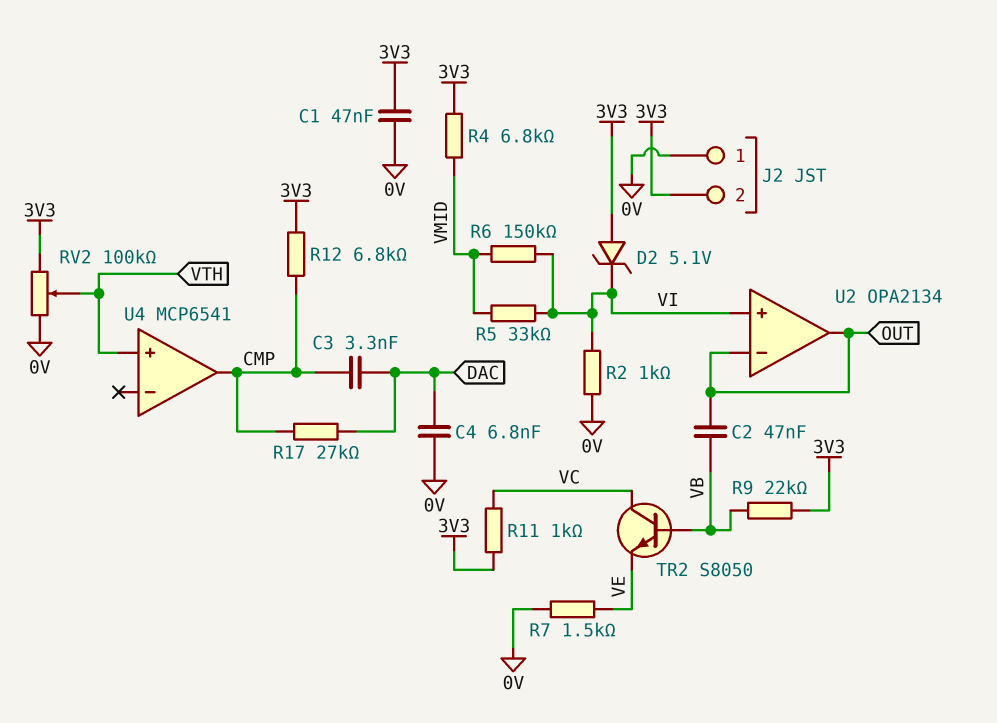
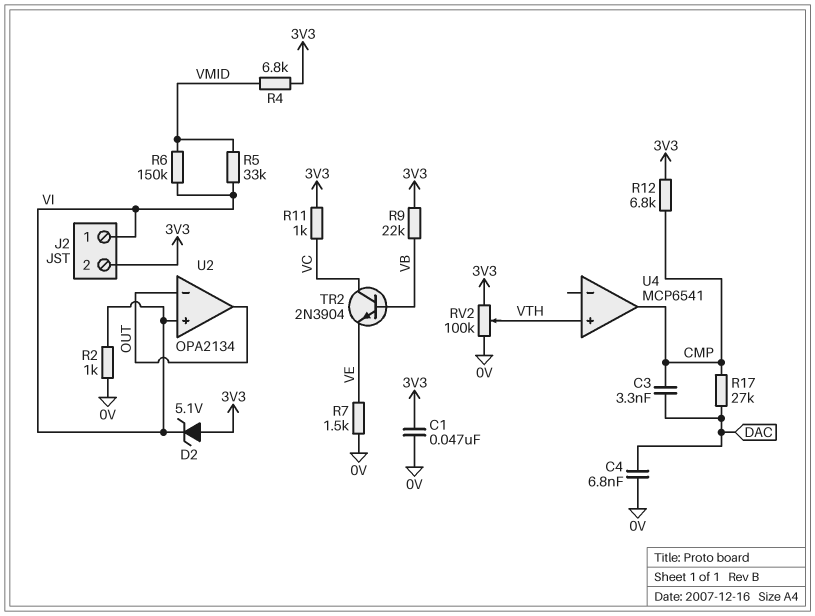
C2: 47nF (OUT, VB) -> none
J2 pin 1: 0V -> VI
TR2: NPN S8050 (B VB, C VC, E VE) -> NPN 2N3904 (B VB, C VC, E VE)

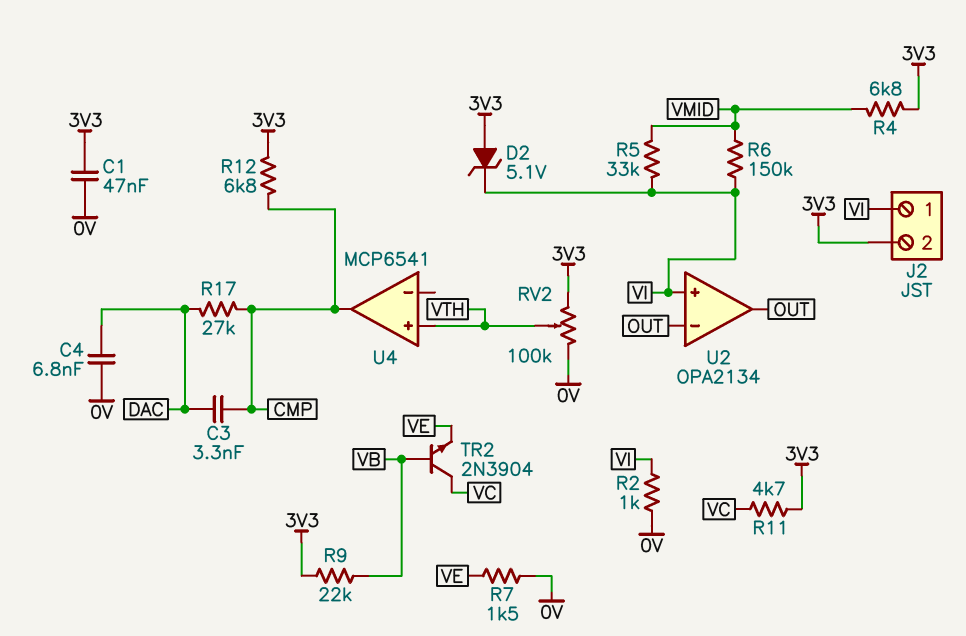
R11: 1k (3V3, VC) -> 4.7k (3V3, VC)

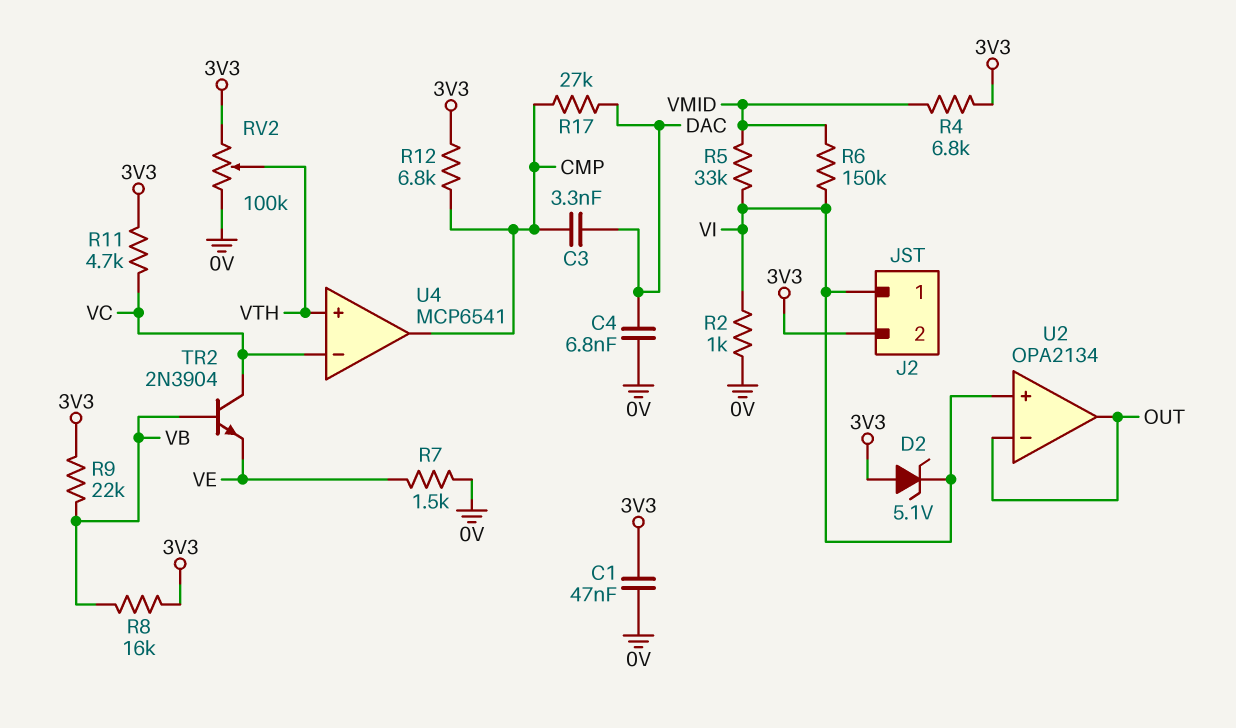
R8: none -> 16k (3V3, VB)
U4 pin in-: none -> VC

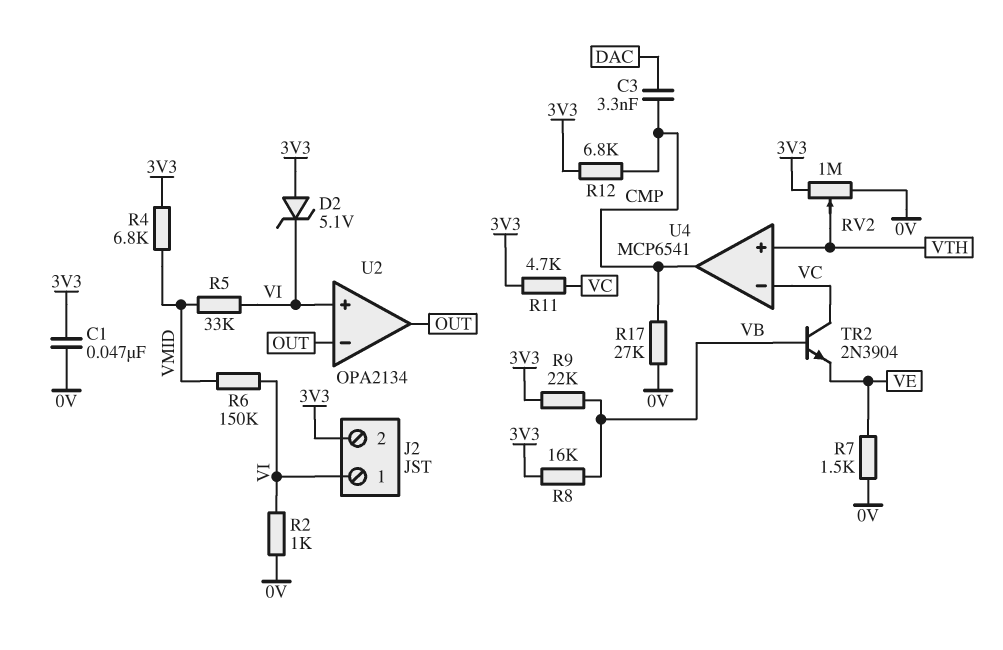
C4: 6.8nF (0V, DAC) -> none
R17: 27k (CMP, DAC) -> 27k (0V, CMP)
RV2: 100k (0V, 3V3, wiper VTH) -> 1M (0V, 3V3, wiper VTH)

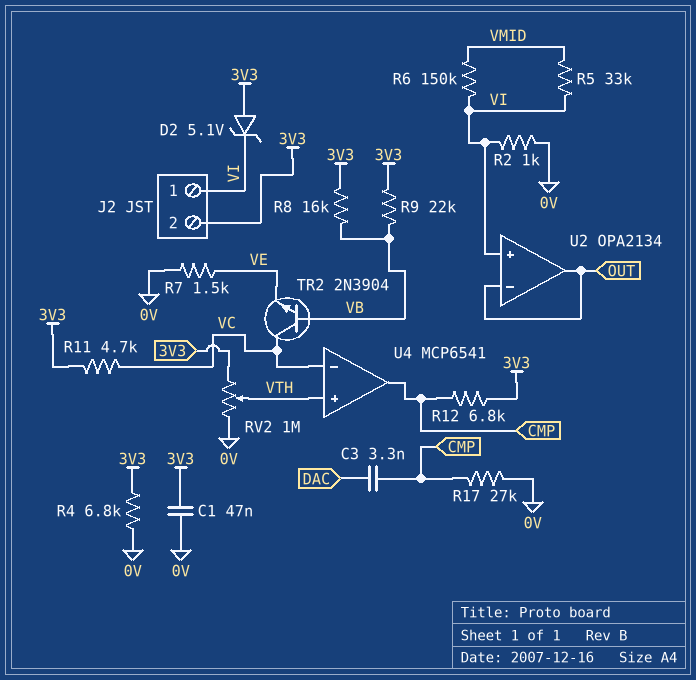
R4: 6.8k (3V3, VMID) -> 6.8k (0V, 3V3)

